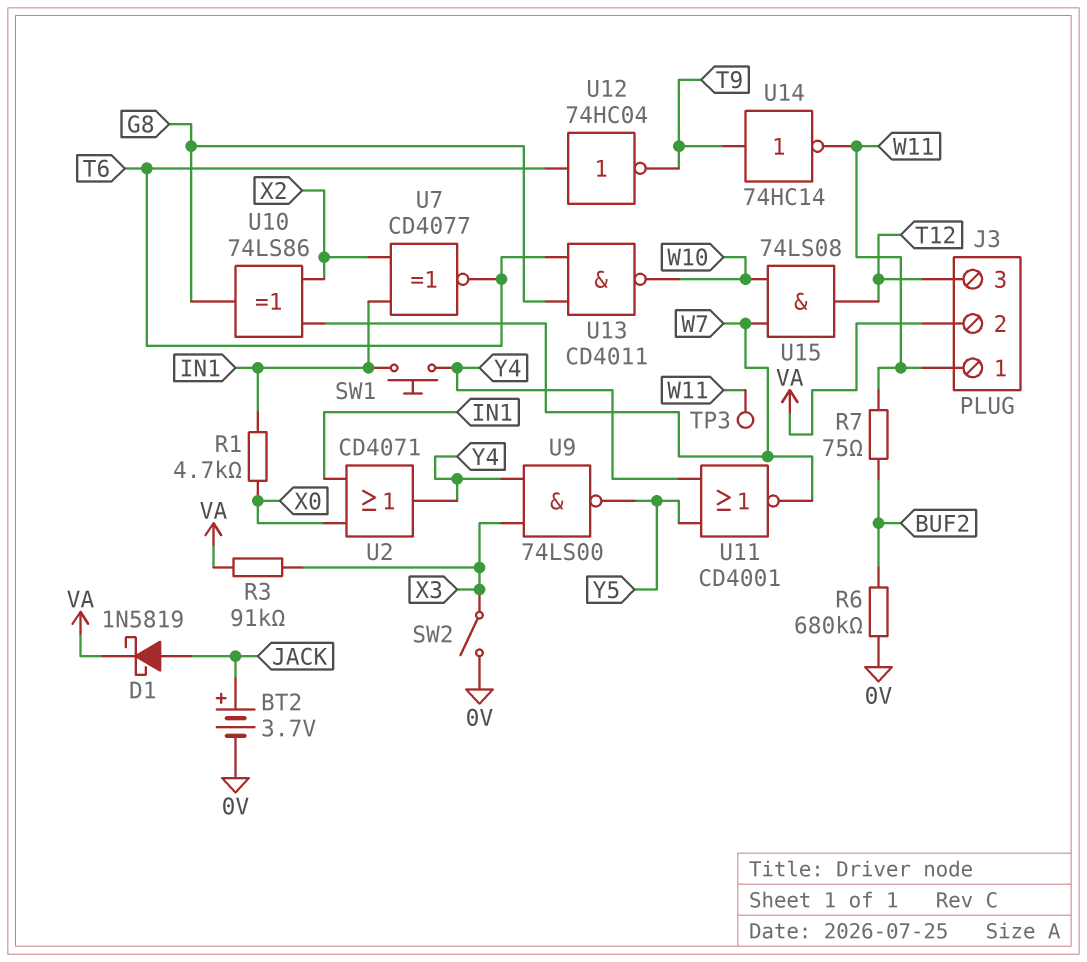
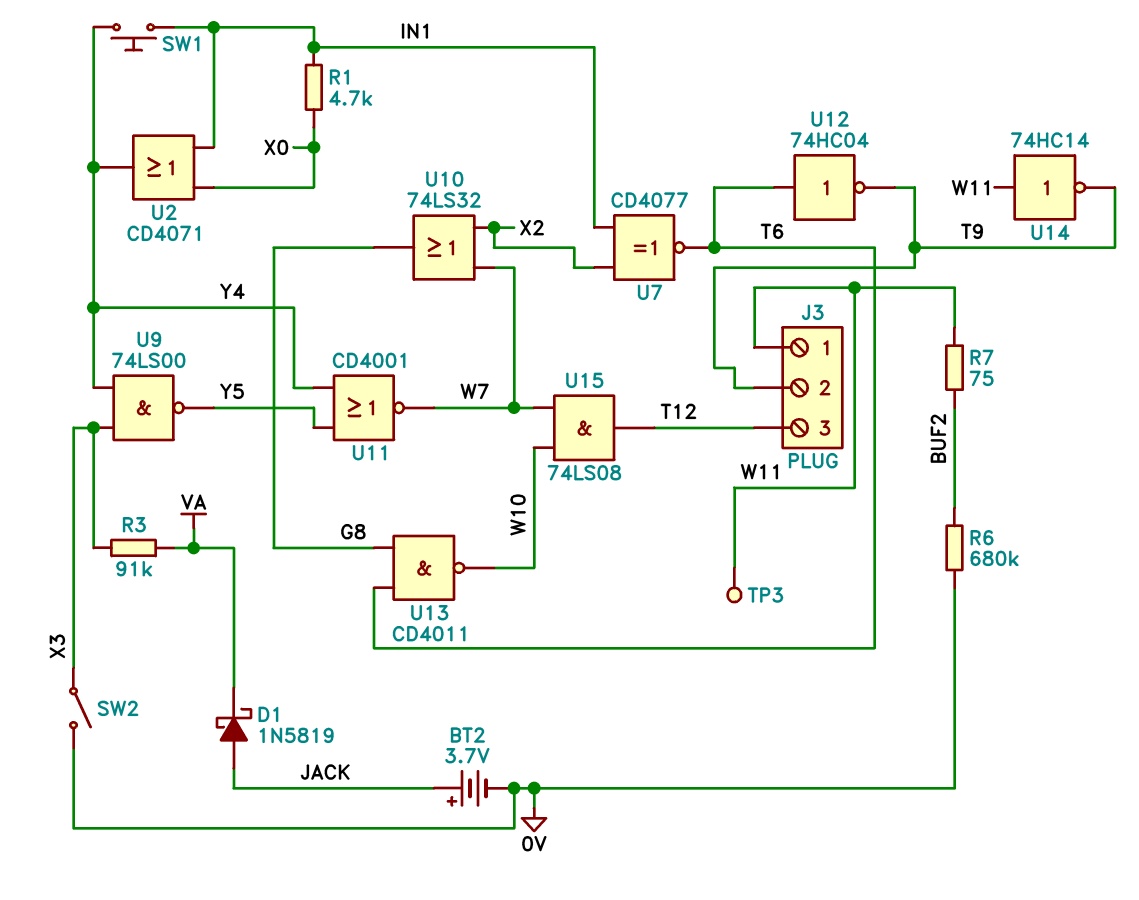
J3 pin 2: VA -> T9
U10: XOR 74LS86 (in W7, in X2, out G8) -> OR 74LS32 (in W7, in X2, out G8)
U14: NOT 74HC14 (in T9, out W11) -> NOT 74HC14 (in W11, out T9)

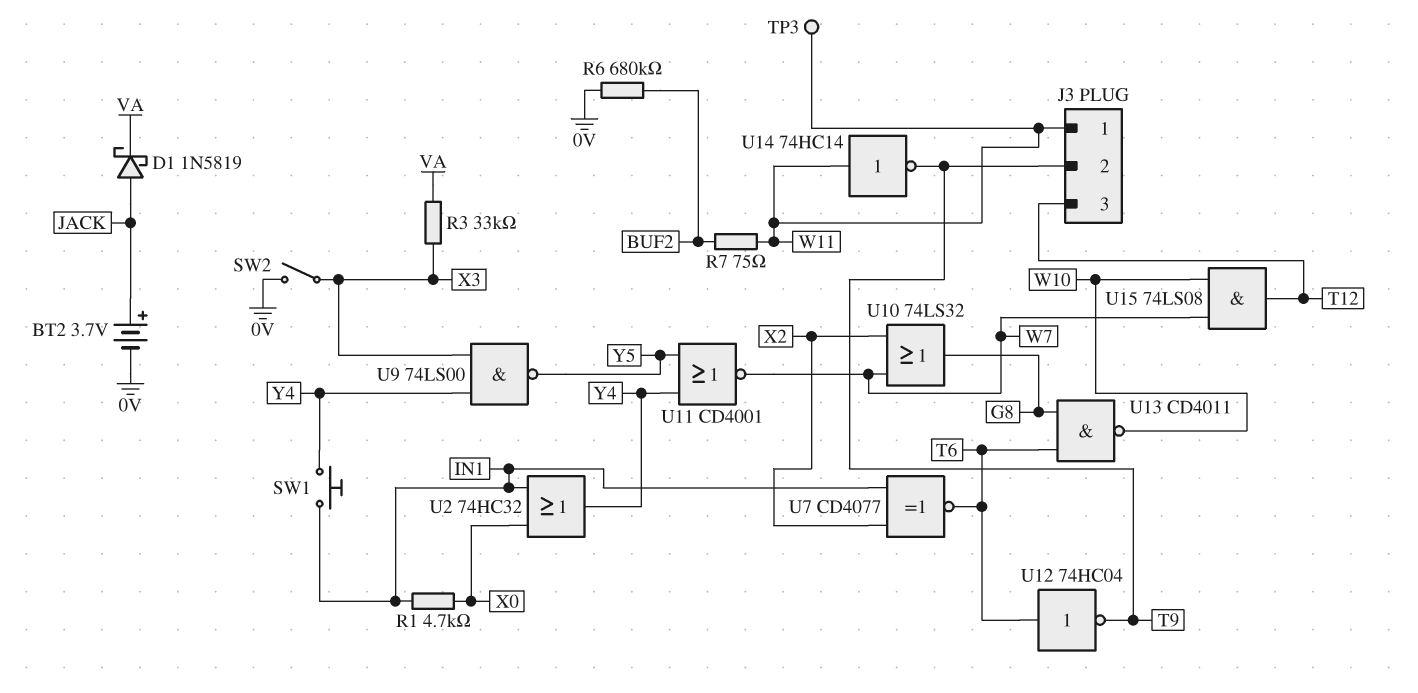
R3: 91k (VA, X3) -> 33k (VA, X3)
U2: OR CD4071 (in IN1, in X0, out Y4) -> OR 74HC32 (in IN1, in X0, out Y4)

